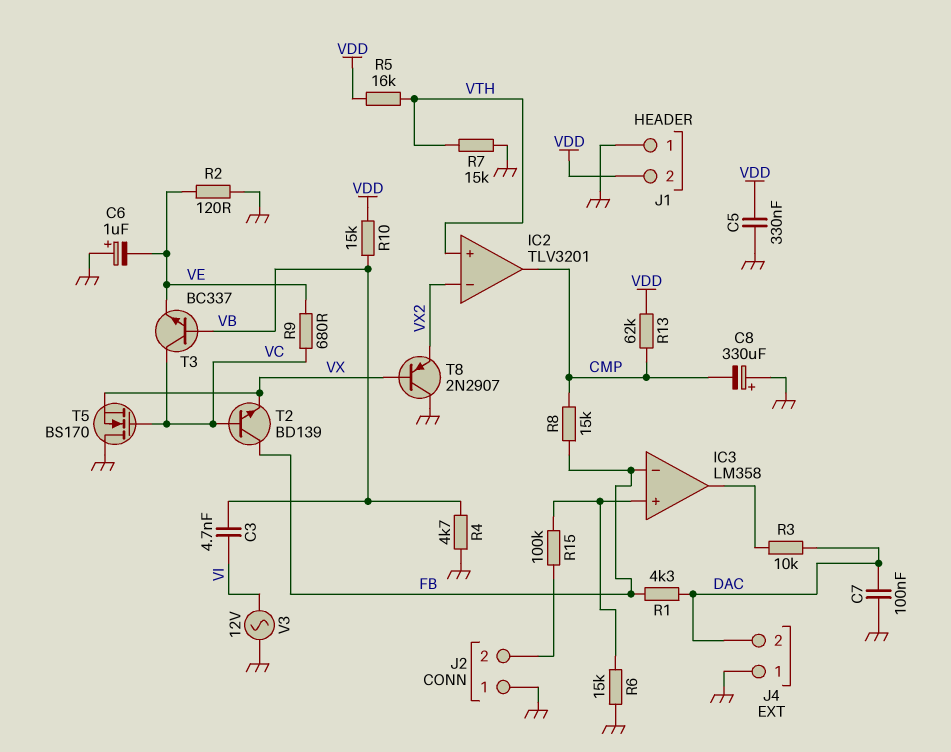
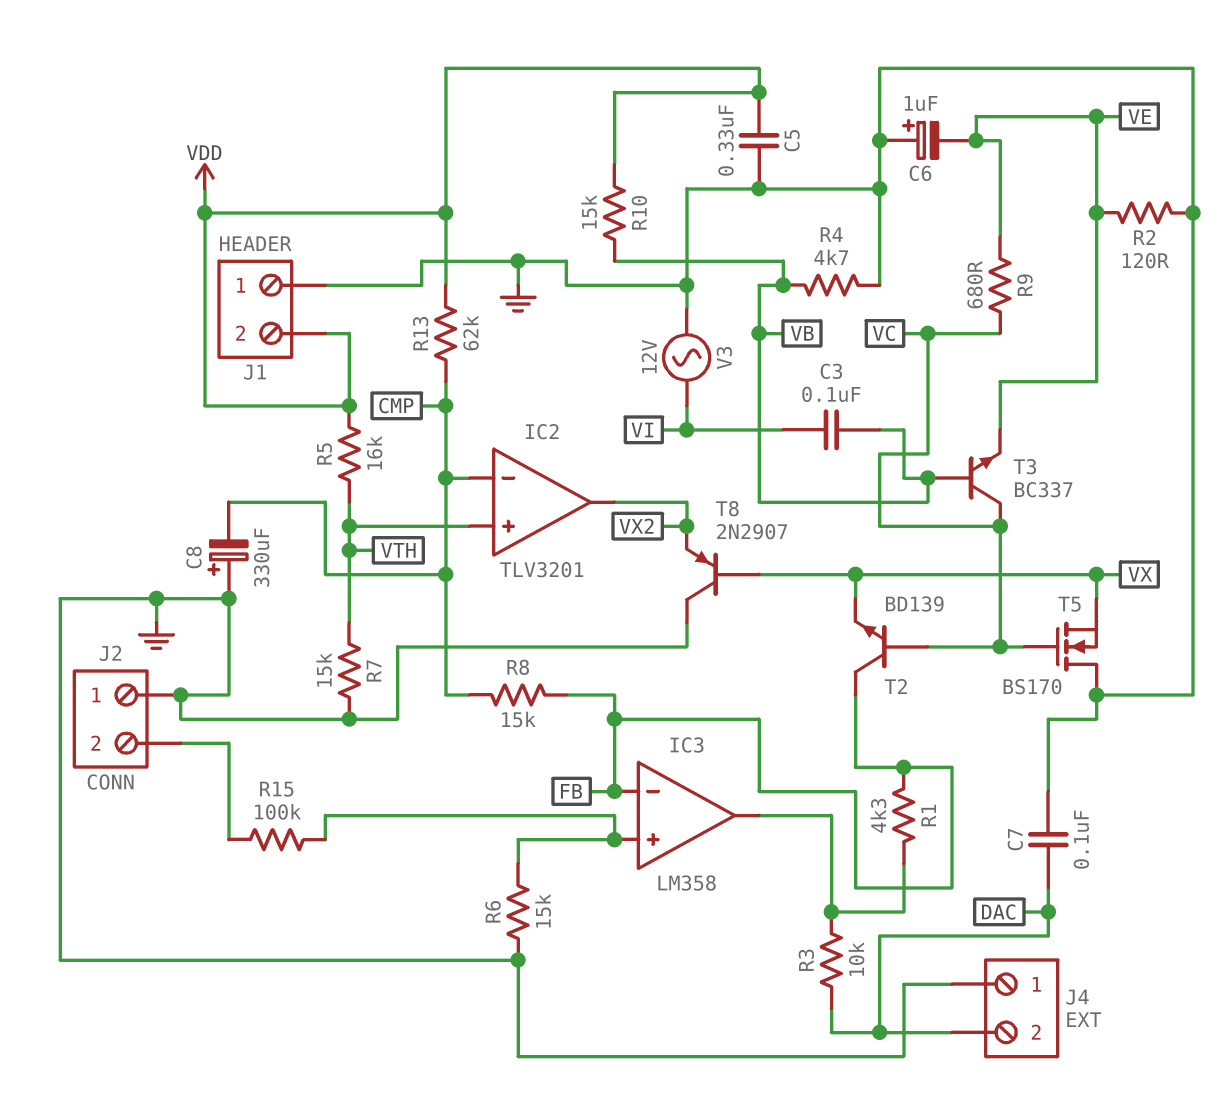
C3: 4.7nF (VB, VI) -> 100nF (VB, VI)
IC2 pin in-: VX2 -> CMP
IC2 pin out: CMP -> VX2
R1: 4.3k (DAC, FB) -> 4.3k (FB, IC3/out)

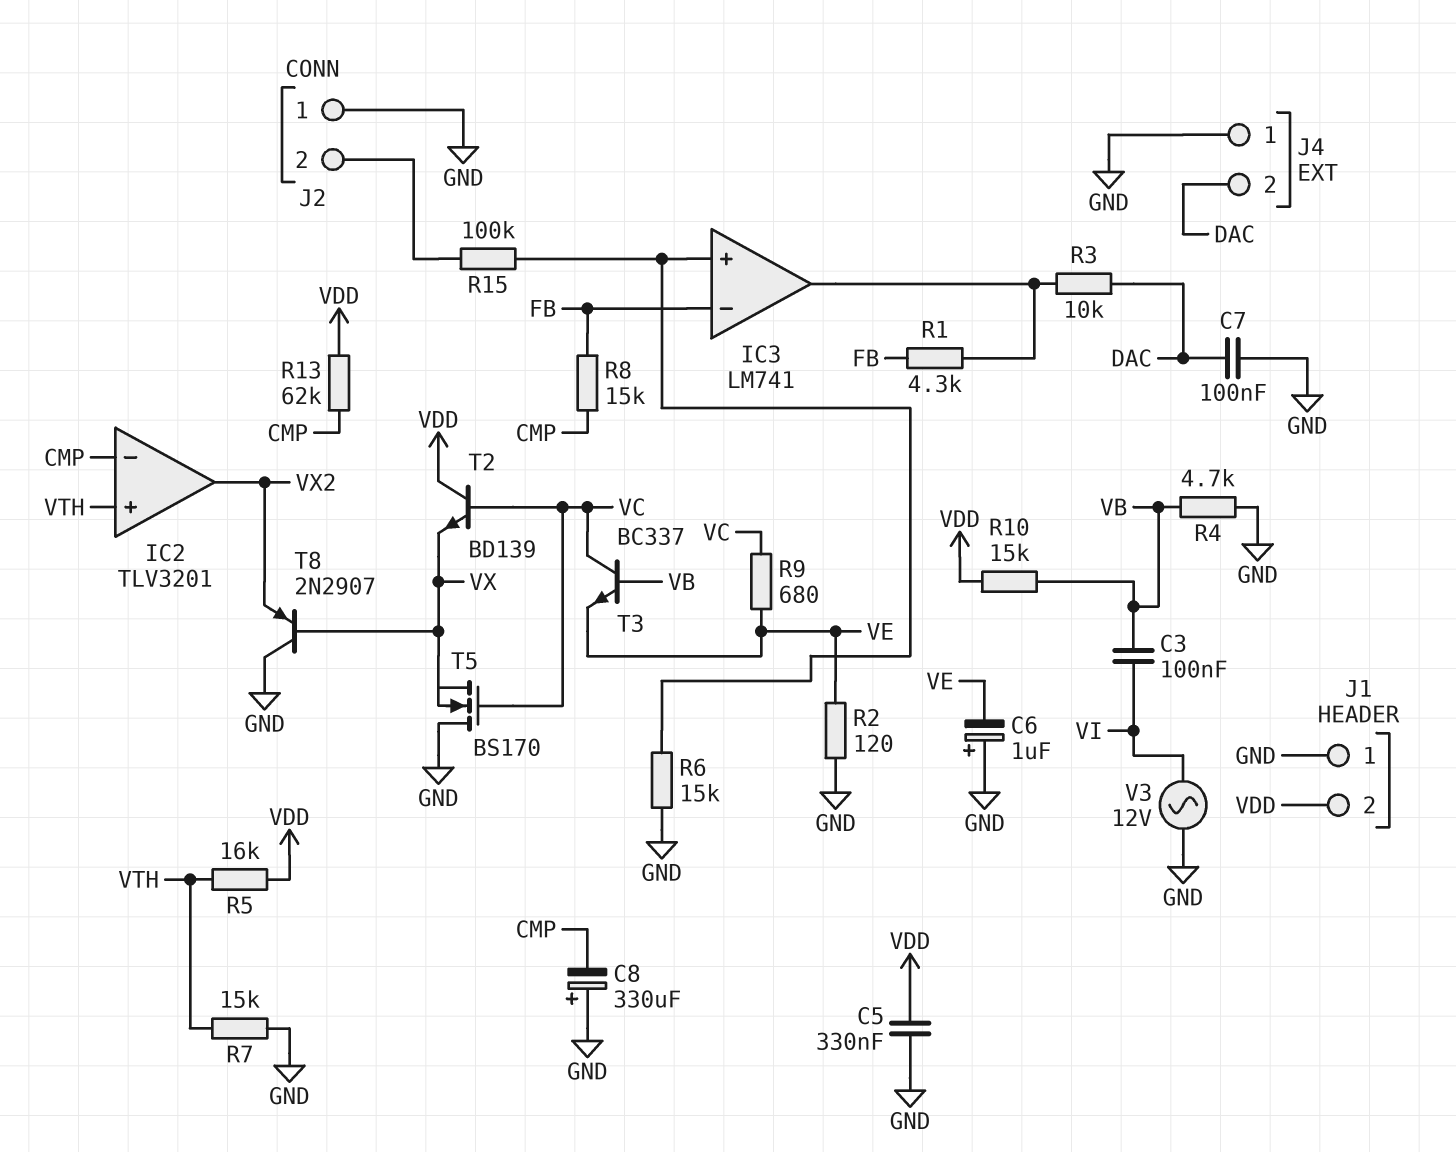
IC3: LM358 -> LM741
T2: NPN BD139 (B VC, C FB, E VX) -> NPN BD139 (B VC, C VDD, E VX)

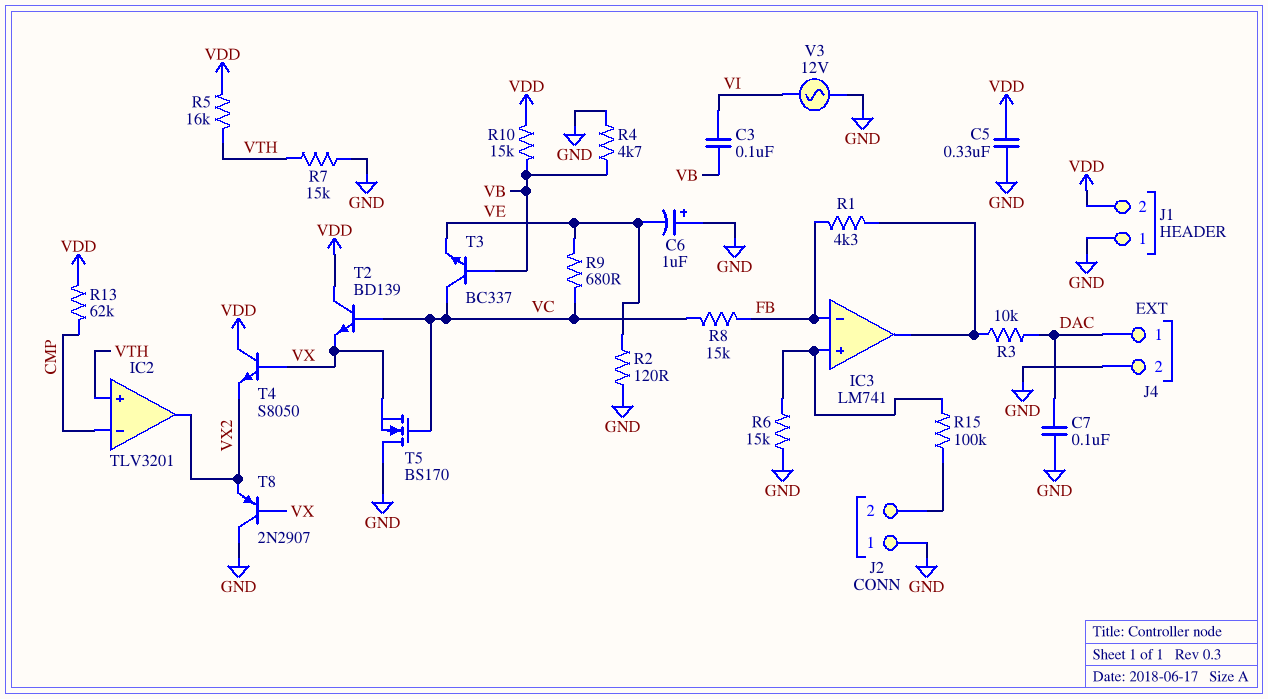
C8: 330uF (plus GND, minus CMP) -> none
J4 pin 1: GND -> DAC
J4 pin 2: DAC -> GND
R8: 15k (CMP, FB) -> 15k (FB, VC)
T4: none -> NPN S8050 (B VX, C VDD, E VX2)

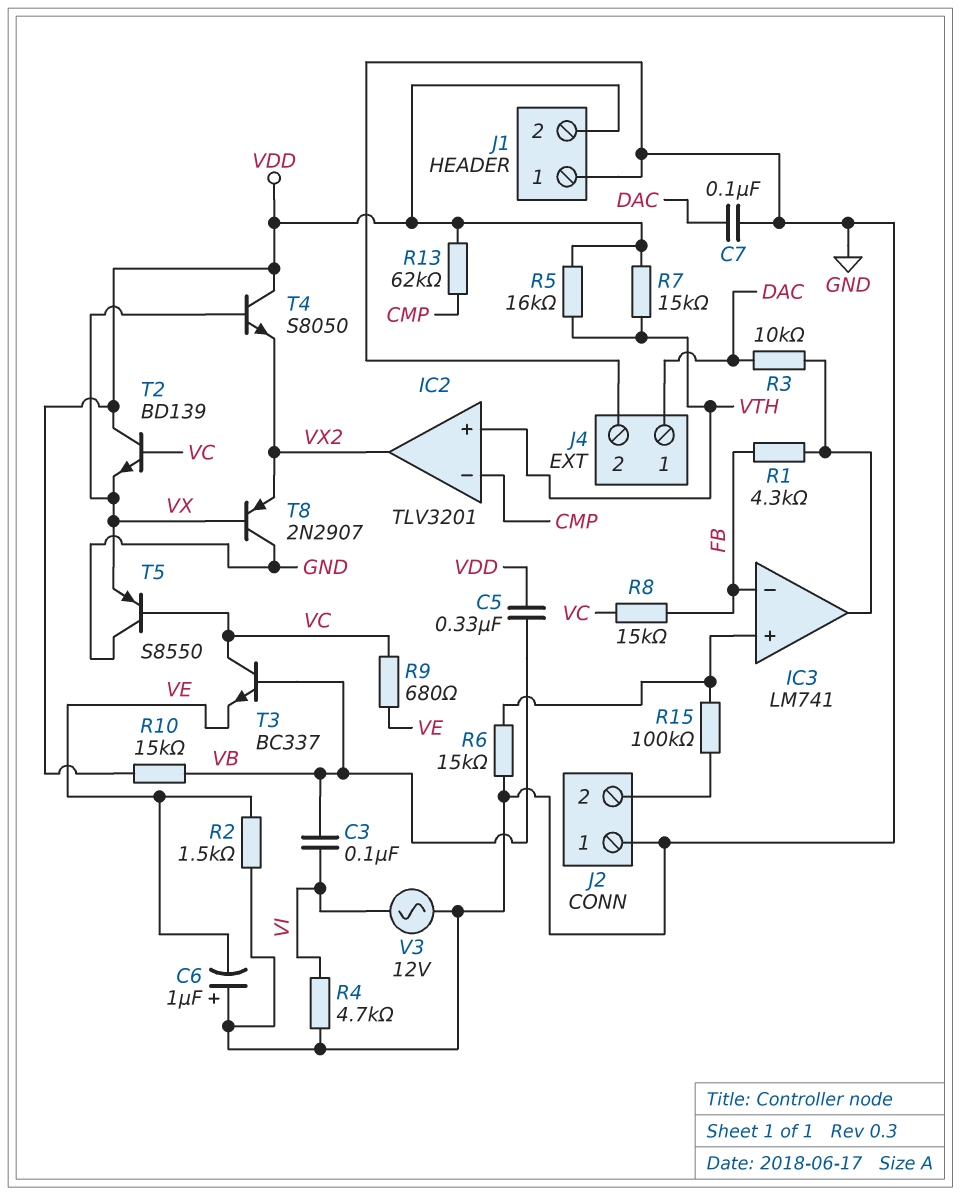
C5: 330nF (GND, VDD) -> 330nF (VB, VDD)
R2: 120 (GND, VE) -> 1.5k (GND, VE)
R4: 4.7k (GND, VB) -> 4.7k (GND, VI)
R7: 15k (GND, VTH) -> 15k (VDD, VTH)
T5: NMOS BS170 (G VC, D GND, S VX) -> PNP S8550 (B VC, C GND, E VX)

